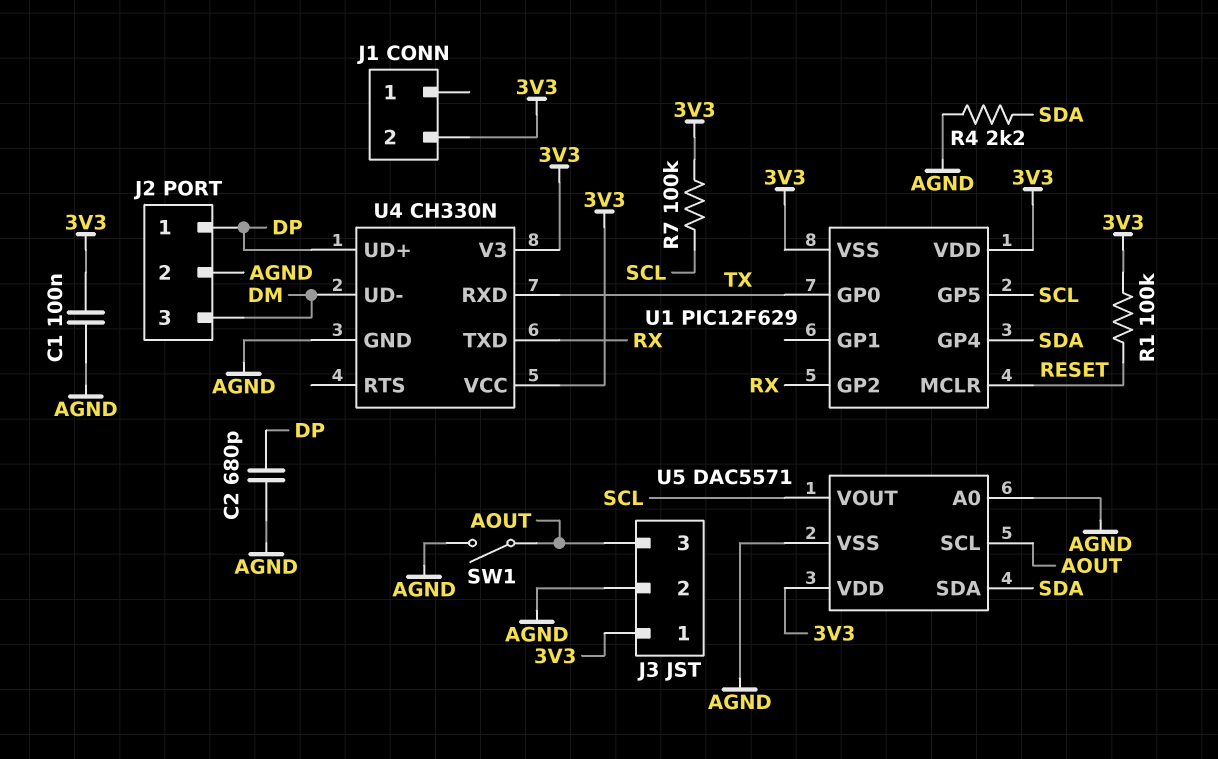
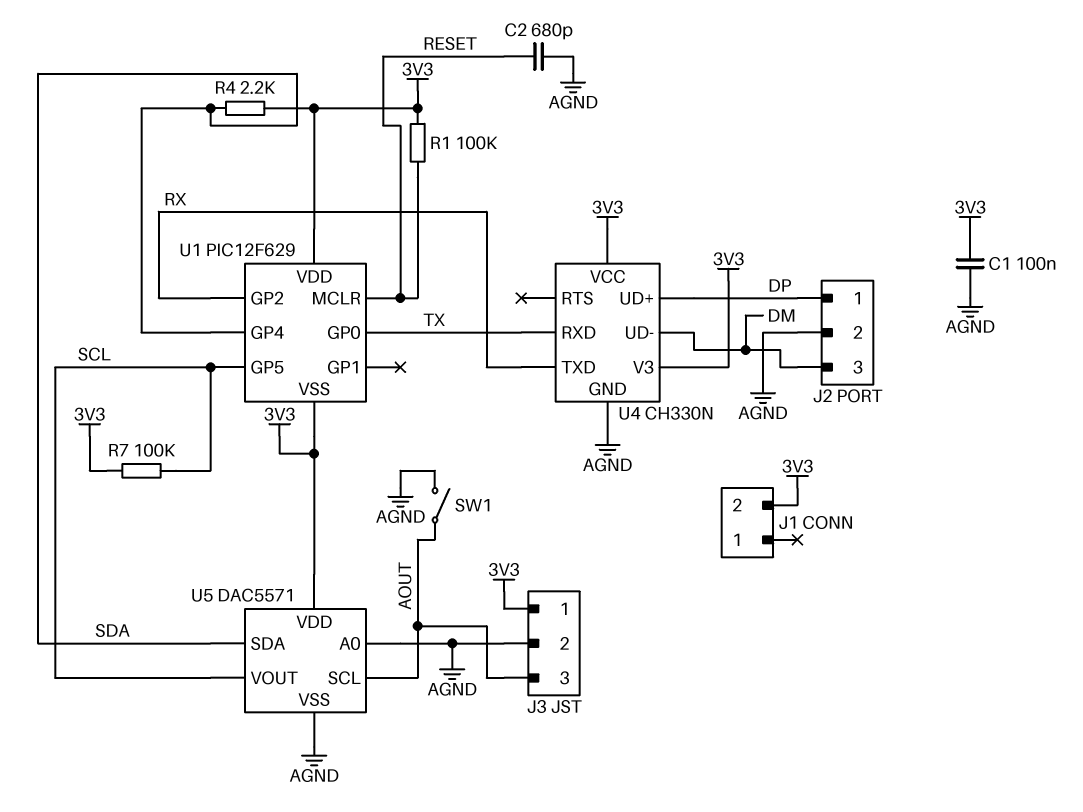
C2: 680pF (AGND, DP) -> 680pF (AGND, RESET)
R4: 2.2k (AGND, SDA) -> 2.2k (3V3, SDA)

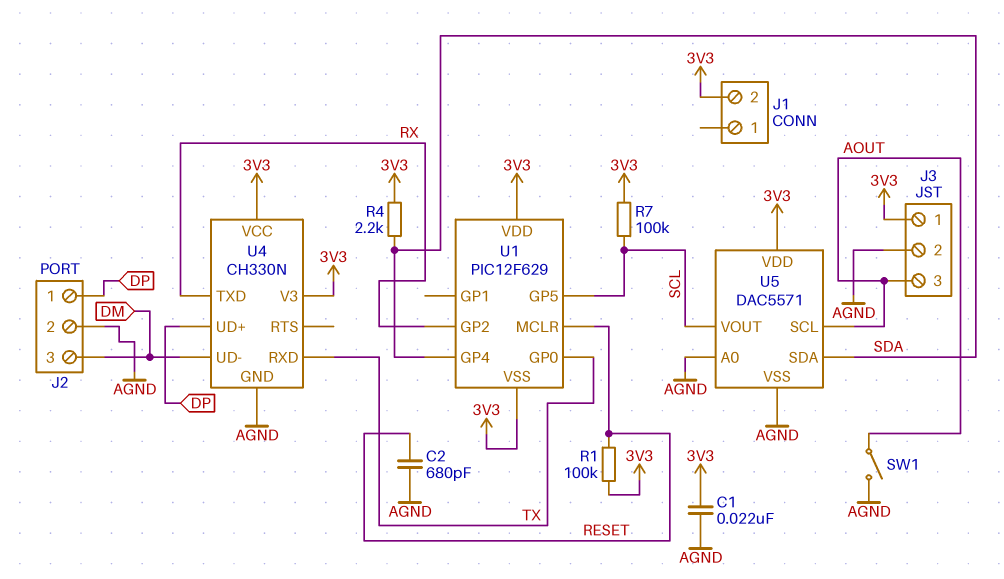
C1: 100nF (3V3, AGND) -> 22nF (3V3, AGND)

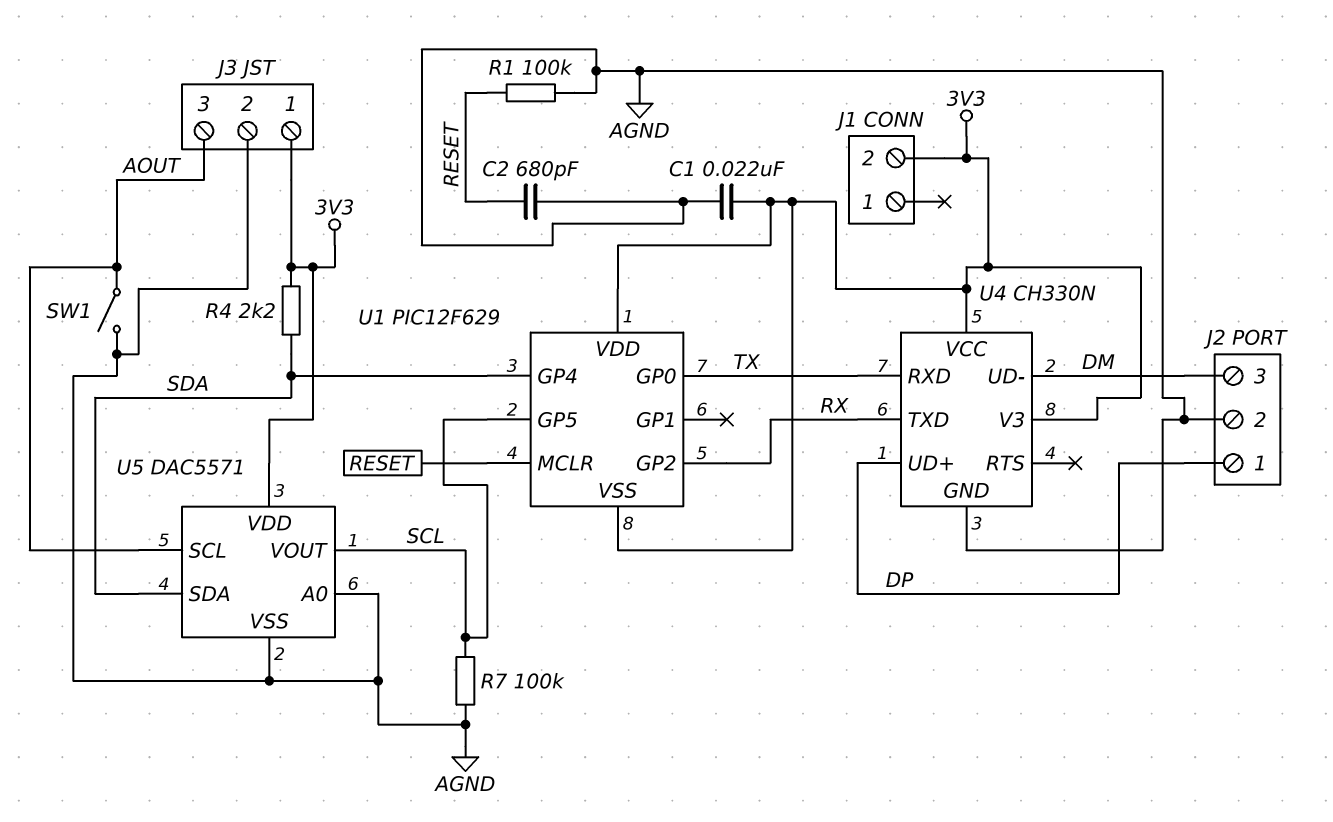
R1: 100k (3V3, RESET) -> 100k (AGND, RESET)
R7: 100k (3V3, SCL) -> 100k (AGND, SCL)

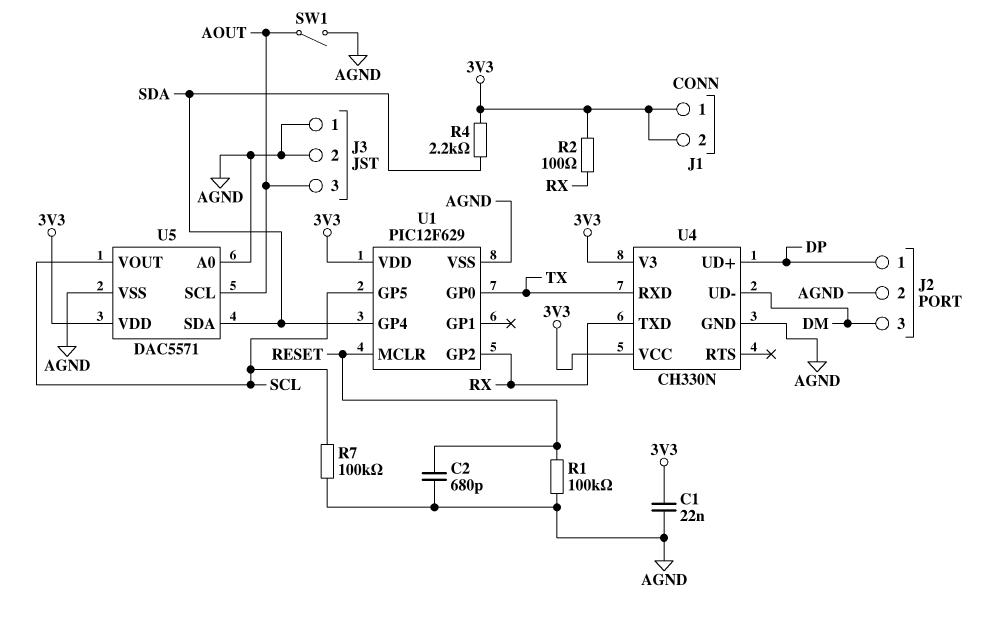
J1 pin 1: none -> 3V3
J3 pin 1: 3V3 -> AGND
R2: none -> 100 (3V3, RX)
U1 pin VSS: 3V3 -> AGND

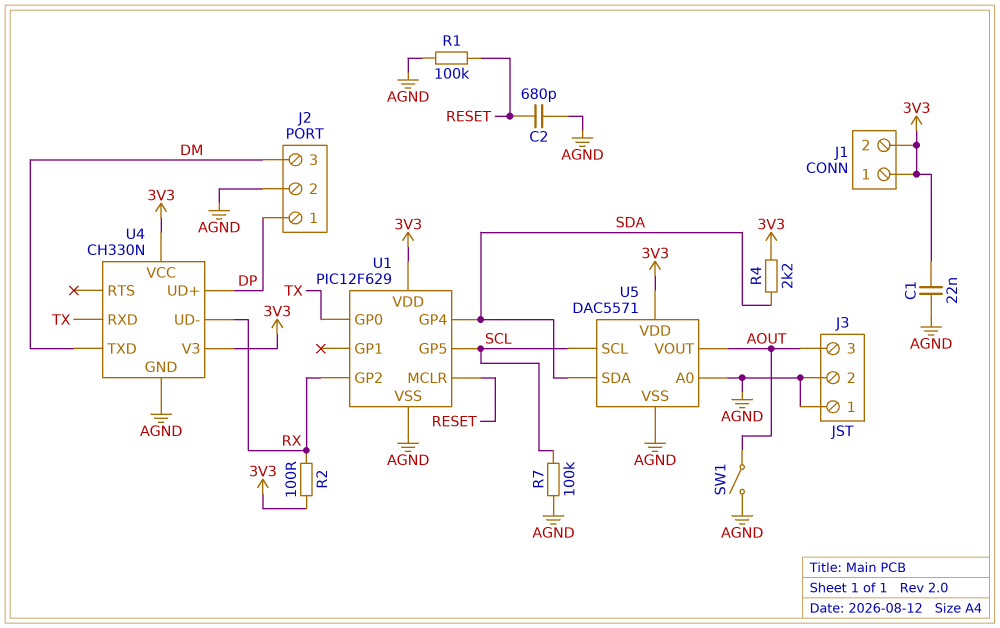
U4 pin TXD: RX -> DM
U4 pin UD-: DM -> RX
U5 pin SCL: AOUT -> SCL
U5 pin VOUT: SCL -> AOUT

